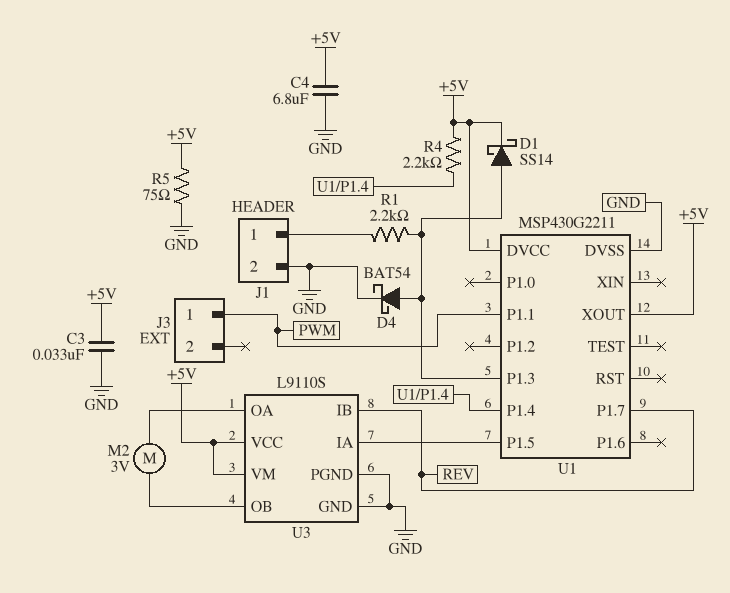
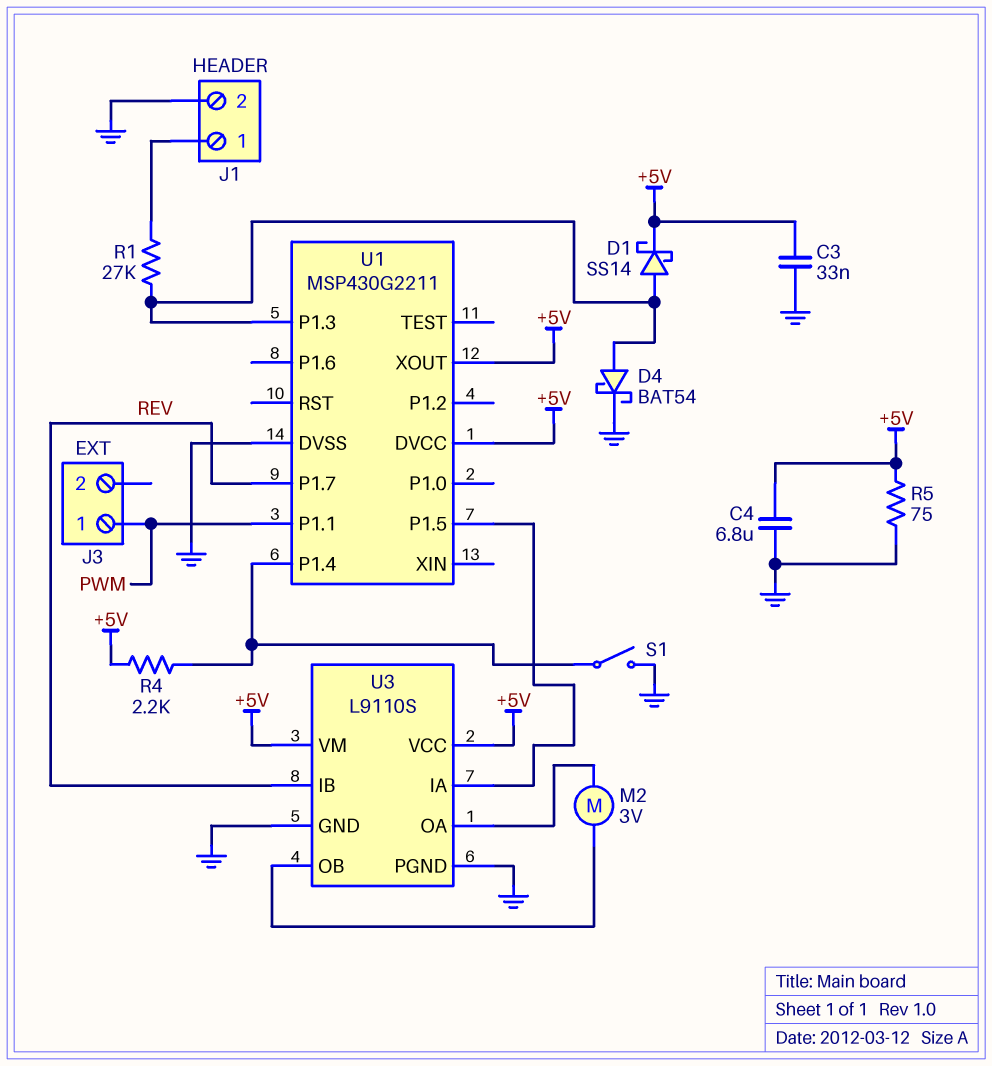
R1: 2.2k (J1/1, U1/P1.3) -> 27k (J1/1, U1/P1.3)
S1: none -> switch (GND, U1/P1.4)

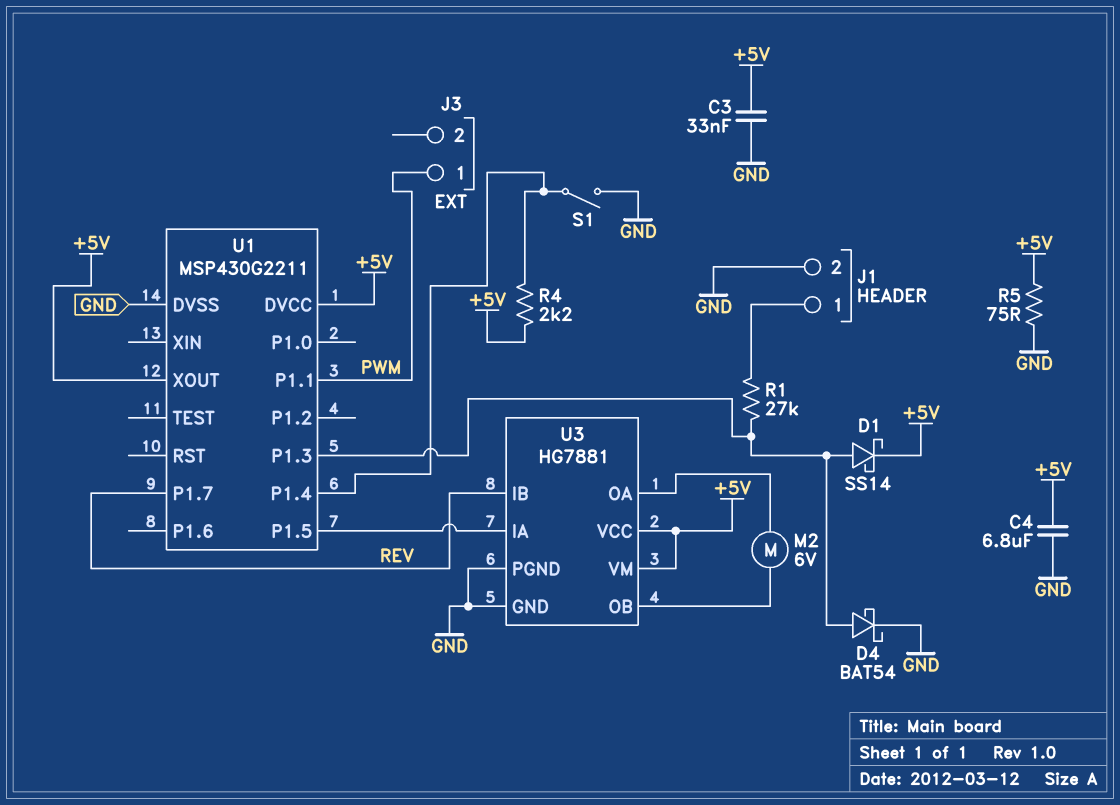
M2: motor 3V (U3/OA, U3/OB) -> motor 6V (U3/OA, U3/OB)
U3: L9110S -> HG7881

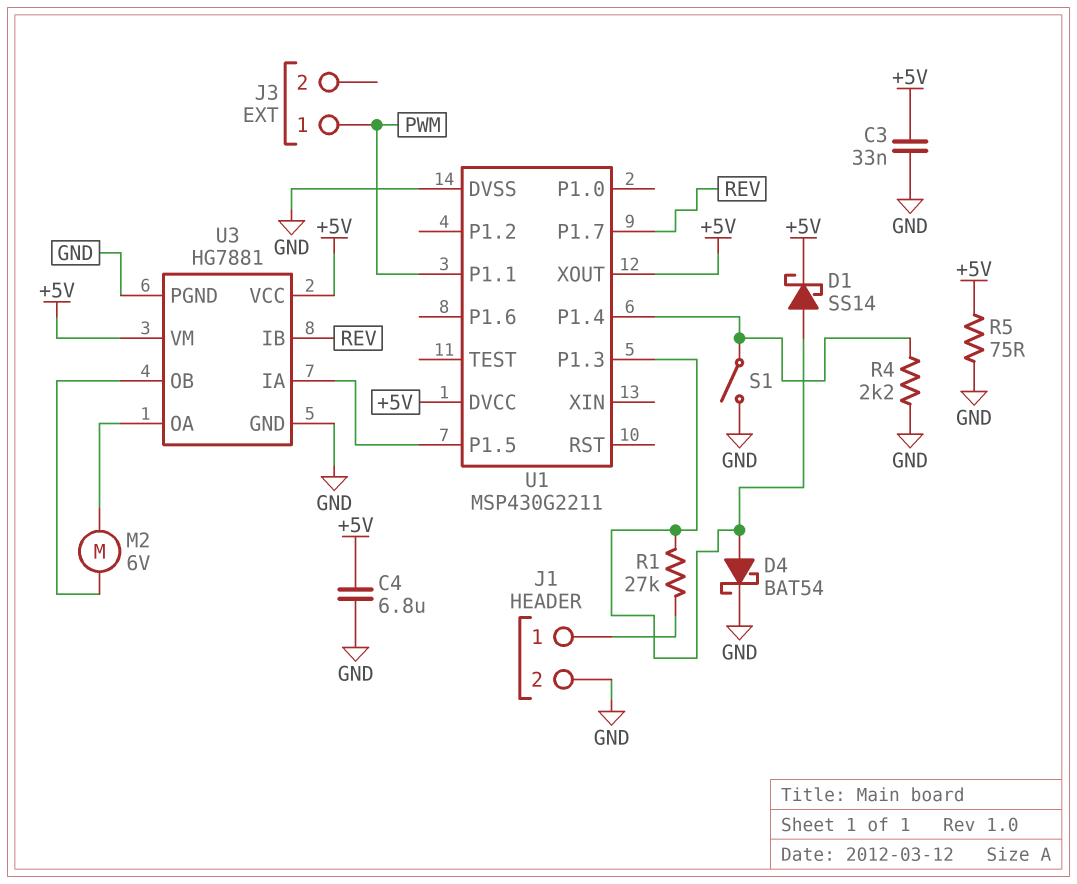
R4: 2.2k (+5V, U1/P1.4) -> 2.2k (GND, U1/P1.4)

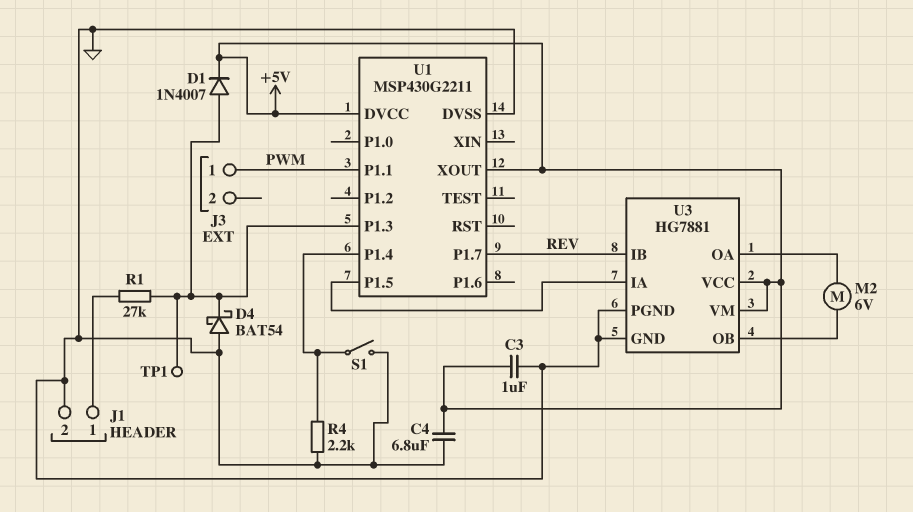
C3: 33nF (+5V, GND) -> 1uF (+5V, GND)
D1: schottky SS14 (A U1/P1.3, K +5V) -> diode 1N4007 (A U1/P1.3, K +5V)
D4: schottky BAT54 (A U1/P1.3, K GND) -> schottky BAT54 (A GND, K U1/P1.3)
R5: 75 (+5V, GND) -> none
TP1: none -> test point (U1/P1.3)

